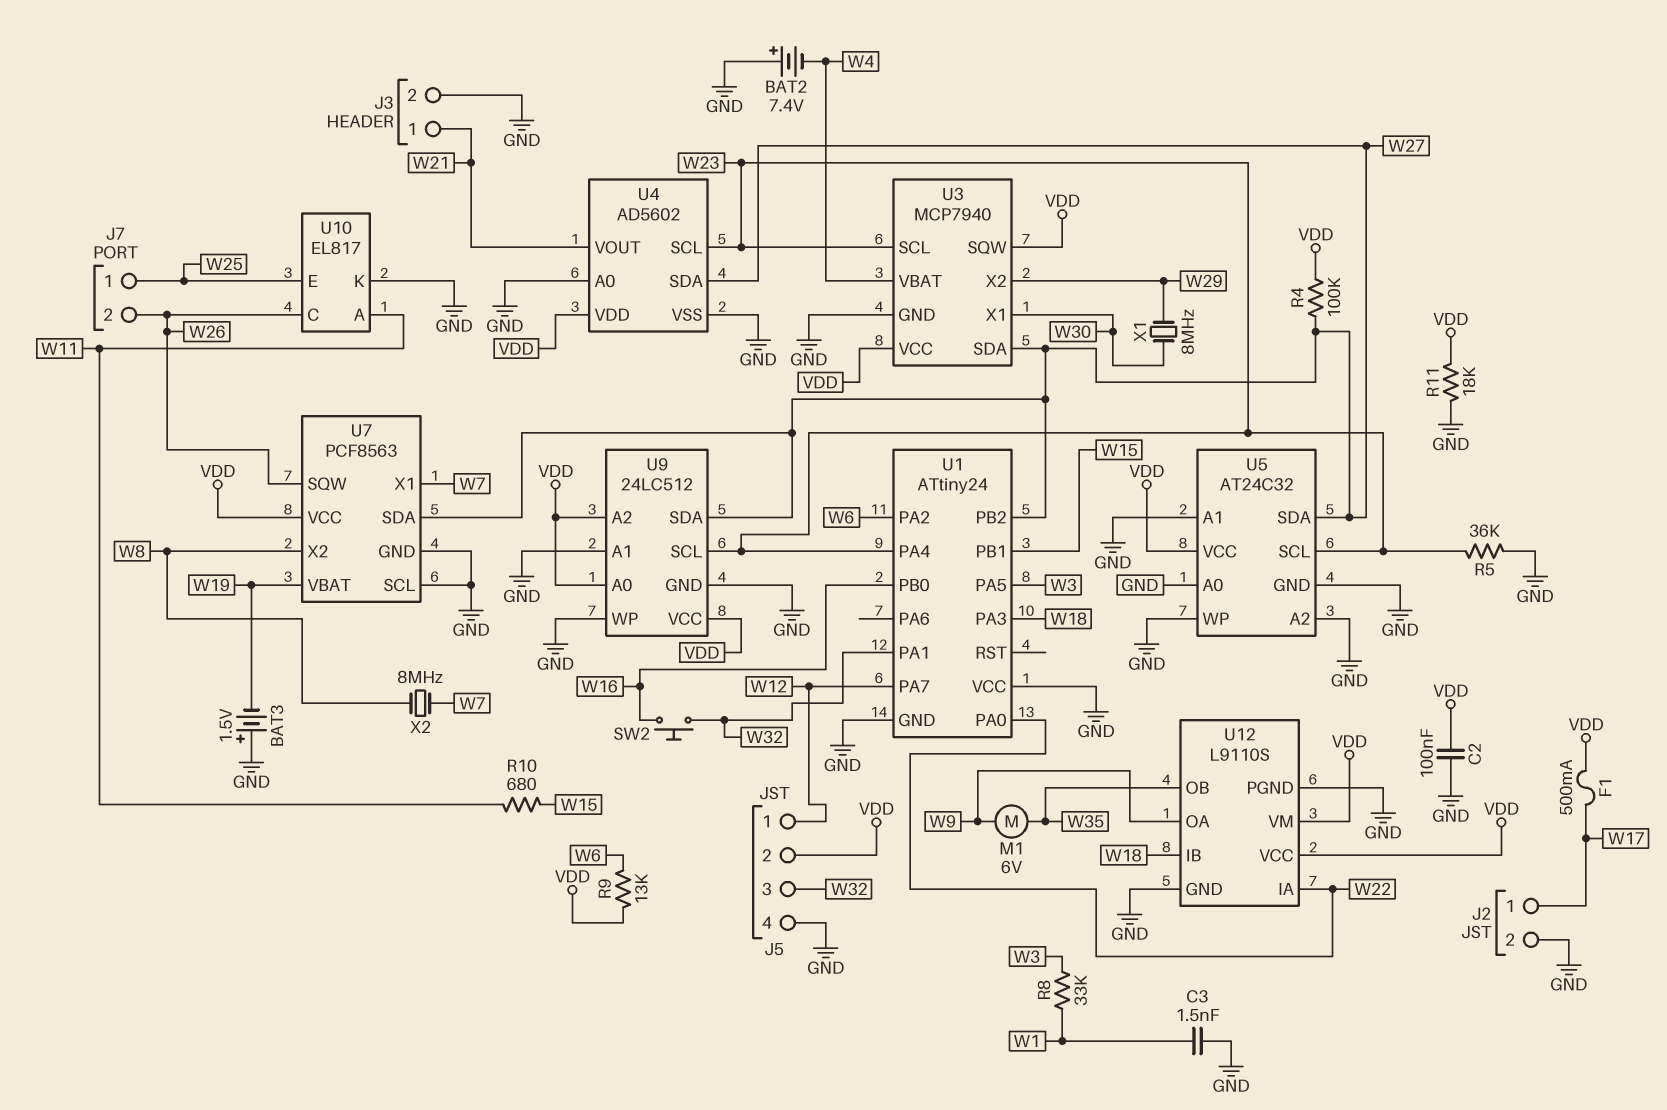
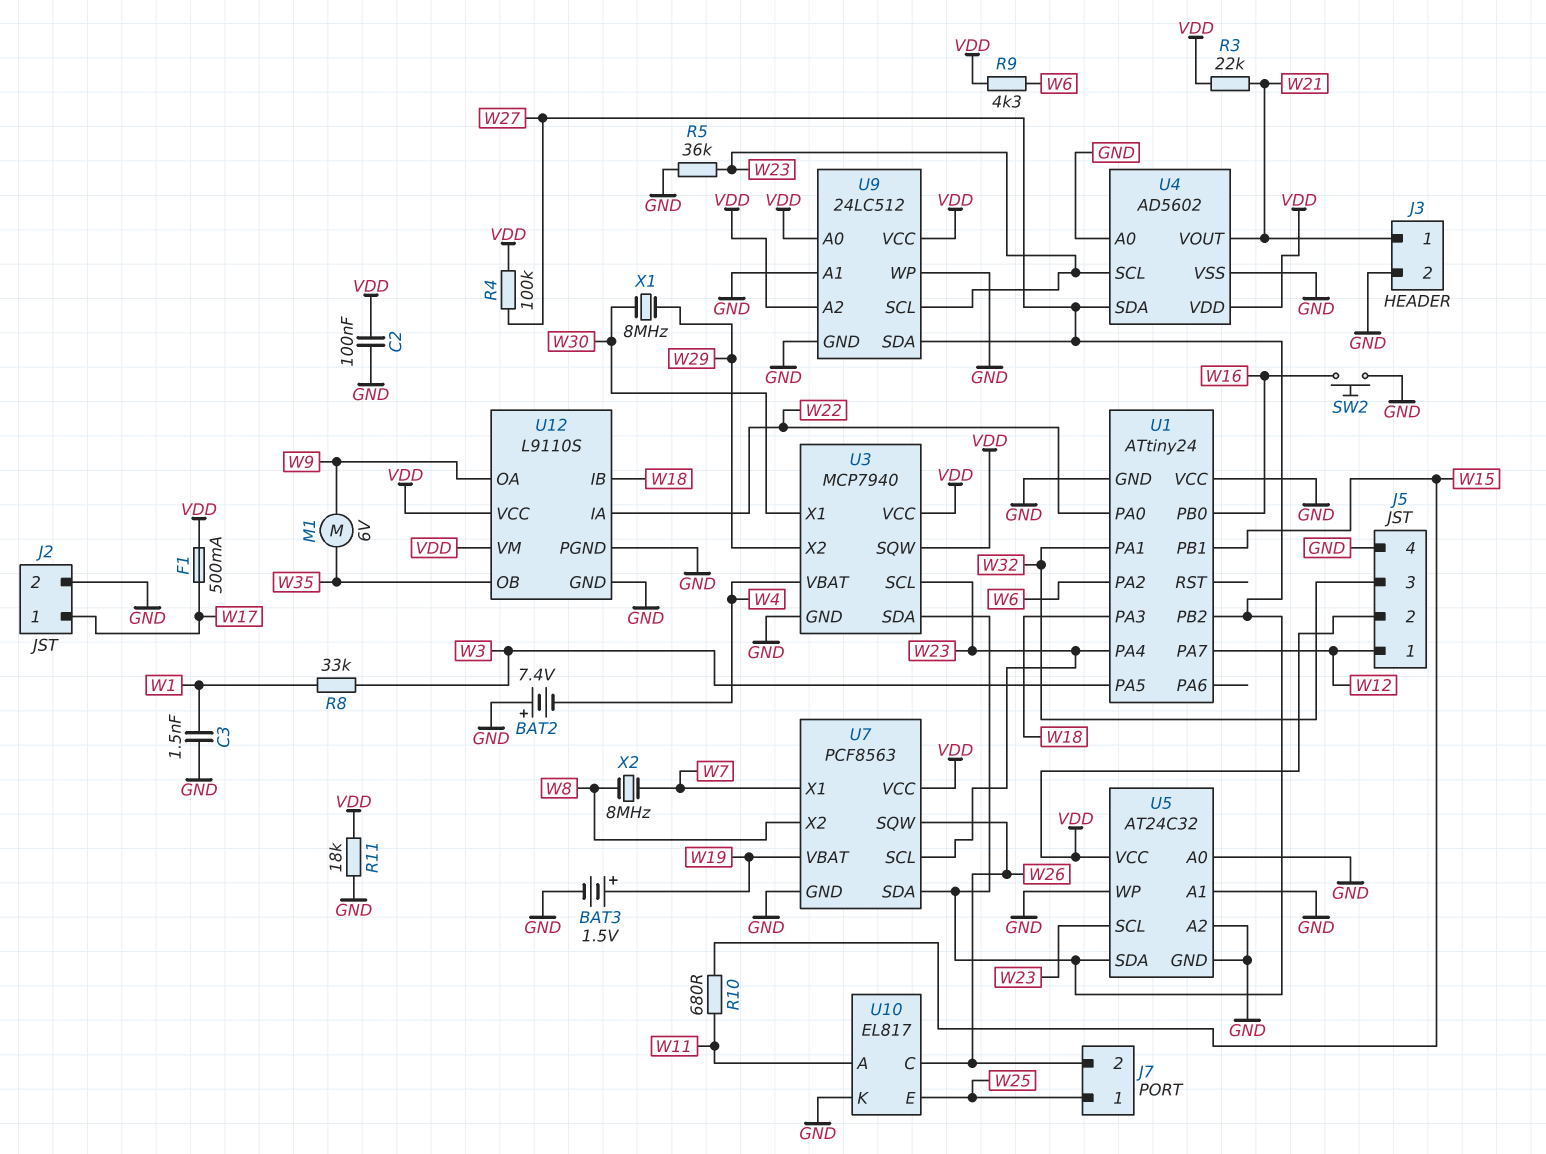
BAT3: 1.5V (plus GND, minus W19) -> 1.5V (plus W19, minus GND)
R3: none -> 22k (VDD, W21)
R9: 13k (VDD, W6) -> 4.3k (VDD, W6)
SW2: button (W16, W32) -> button (GND, W16)
U7 pin SCL: GND -> W23

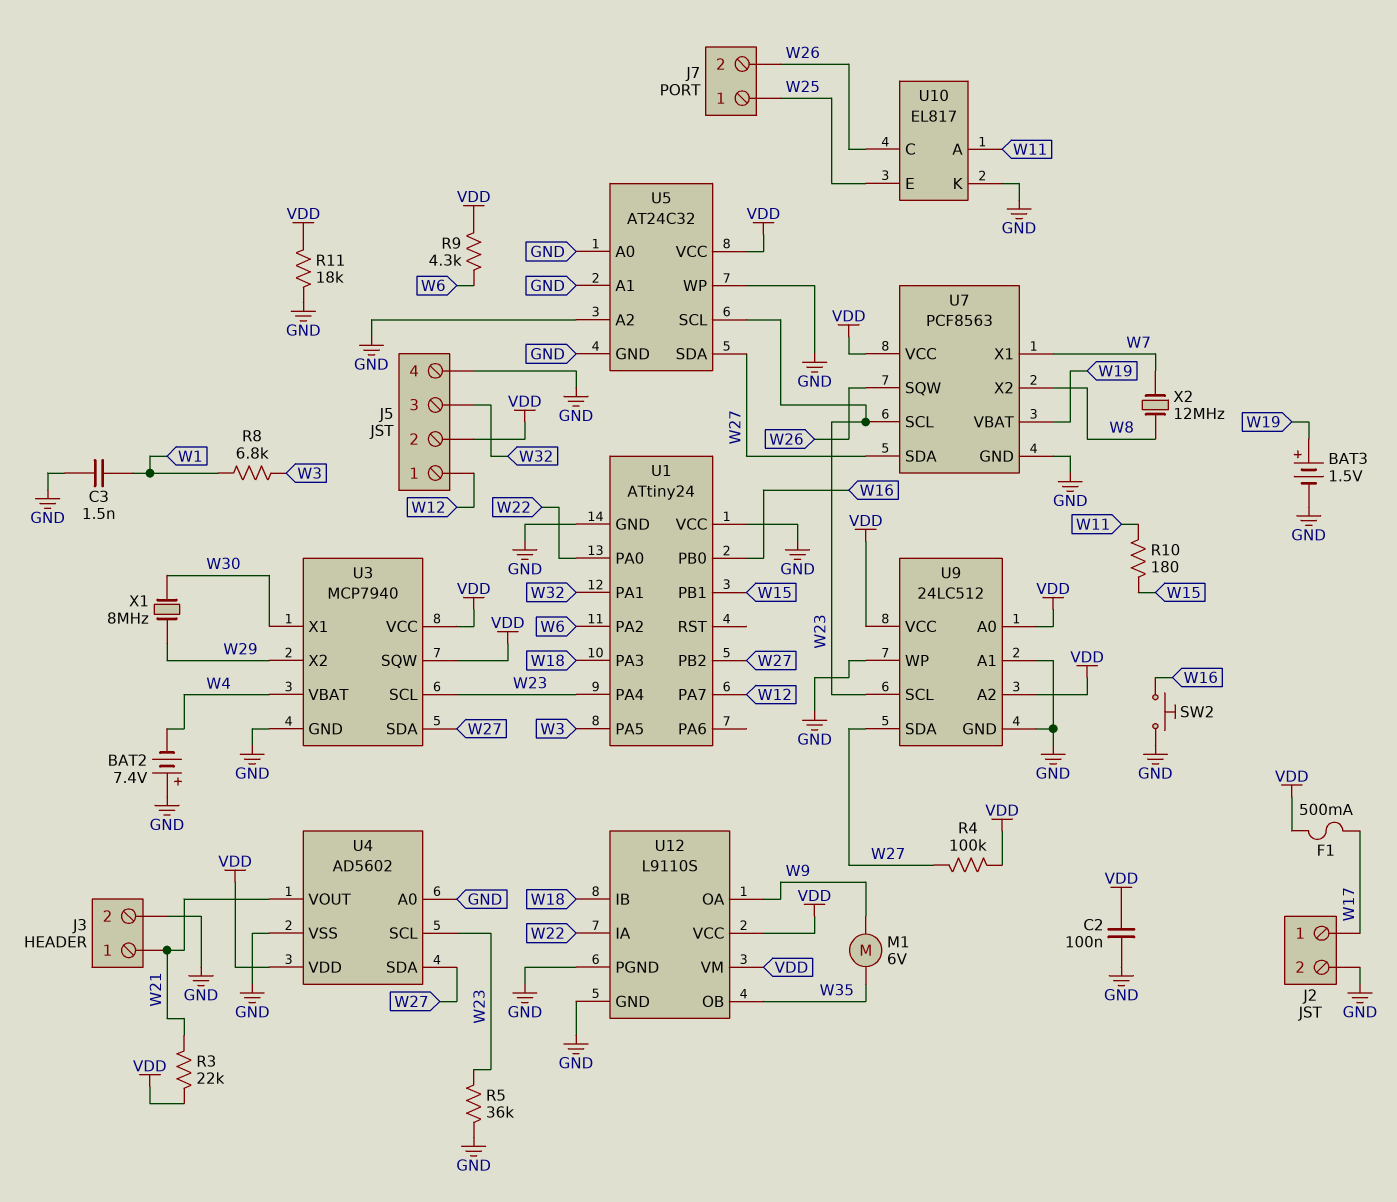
R8: 33k (W1, W3) -> 6.8k (W1, W3)
R10: 680 (W11, W15) -> 180 (W11, W15)
X2: 8MHz (W7, W8) -> 12MHz (W7, W8)

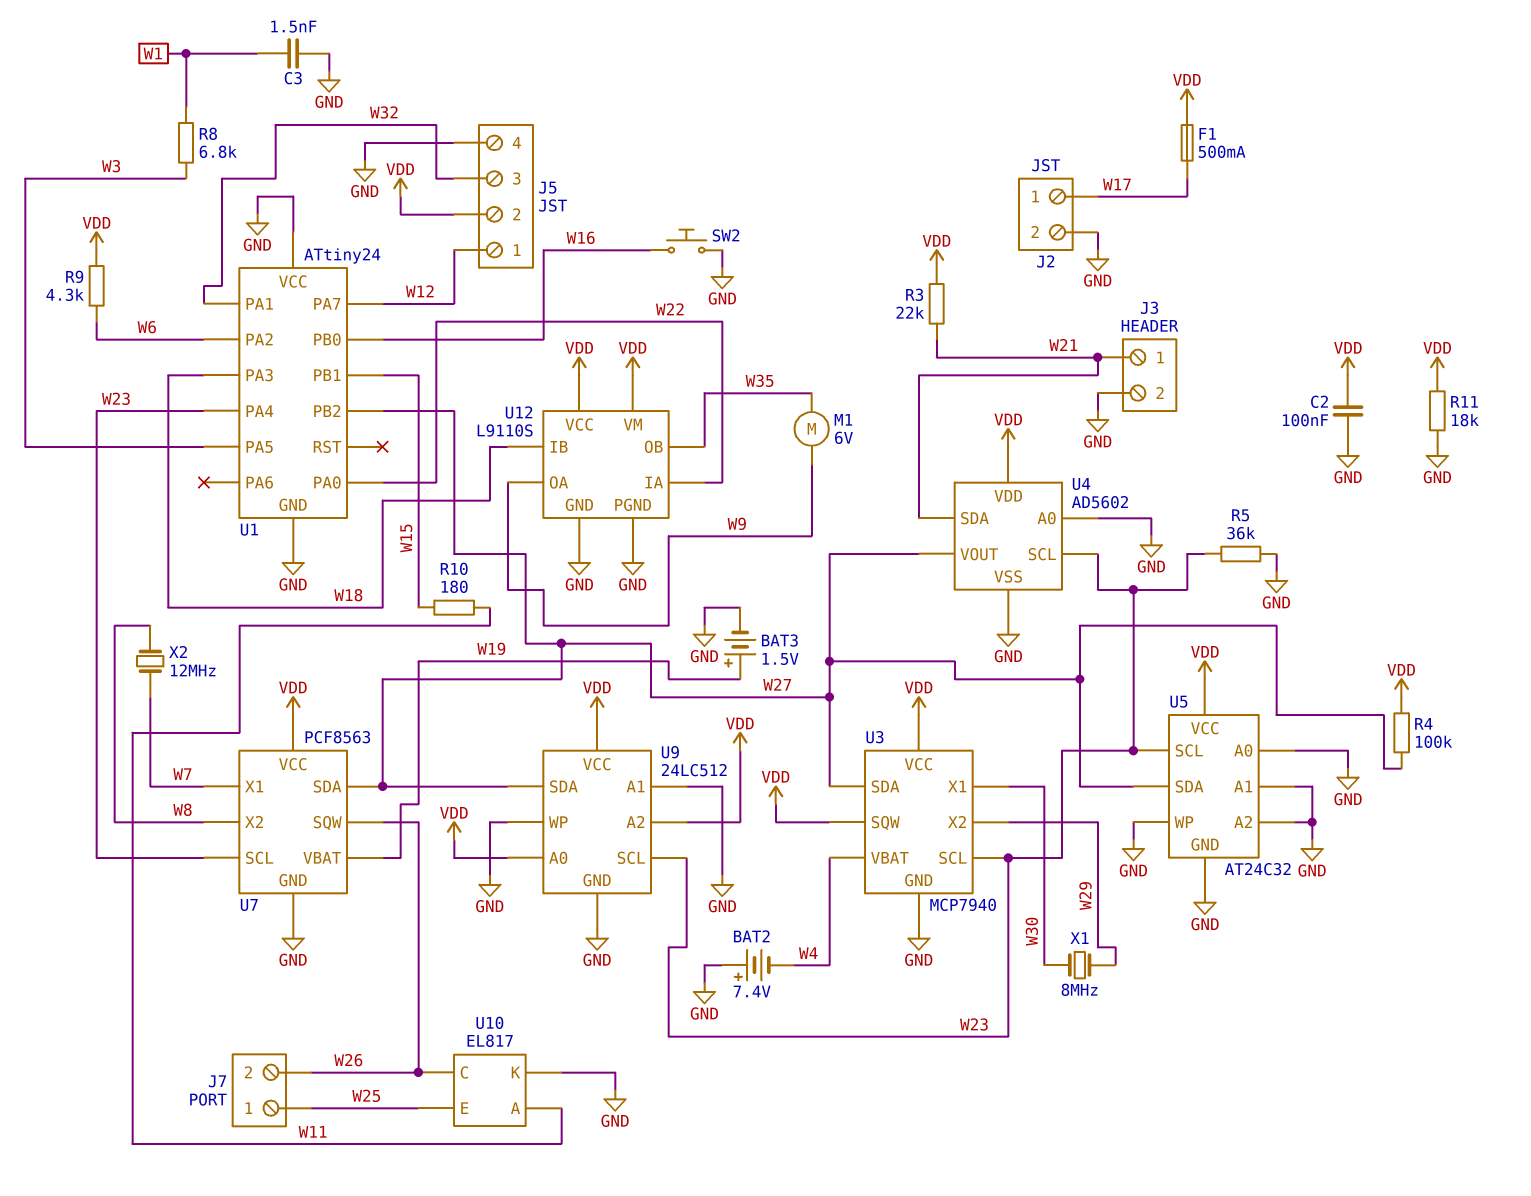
U4 pin SDA: W27 -> W21
U4 pin VOUT: W21 -> W27

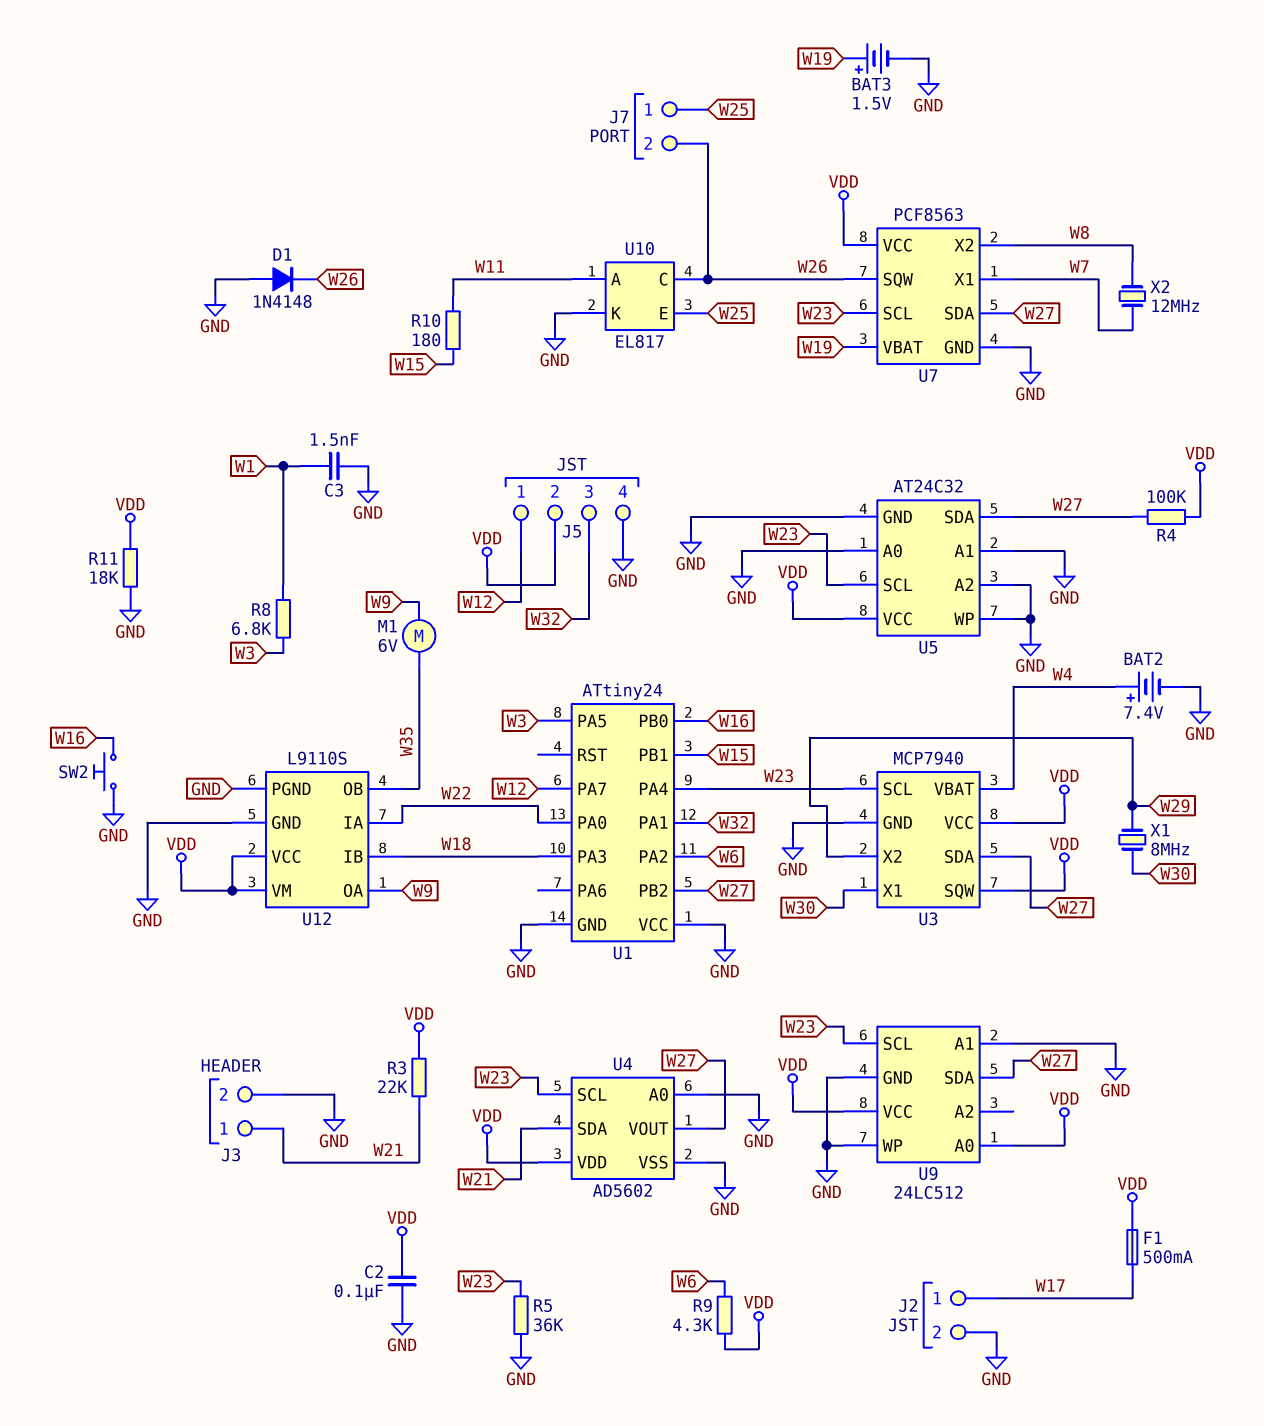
BAT2: 7.4V (plus GND, minus W4) -> 7.4V (plus W4, minus GND)
D1: none -> diode 1N4148 (A GND, K W26)
U9 pin A2: VDD -> none

